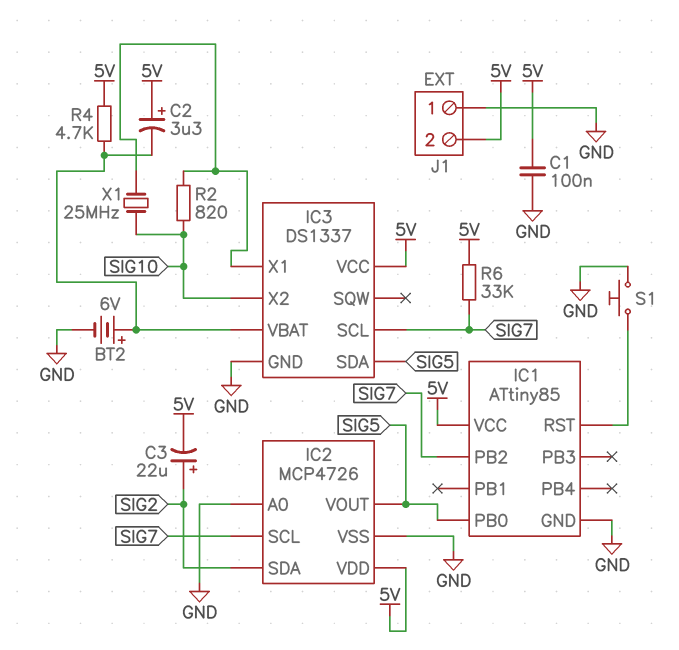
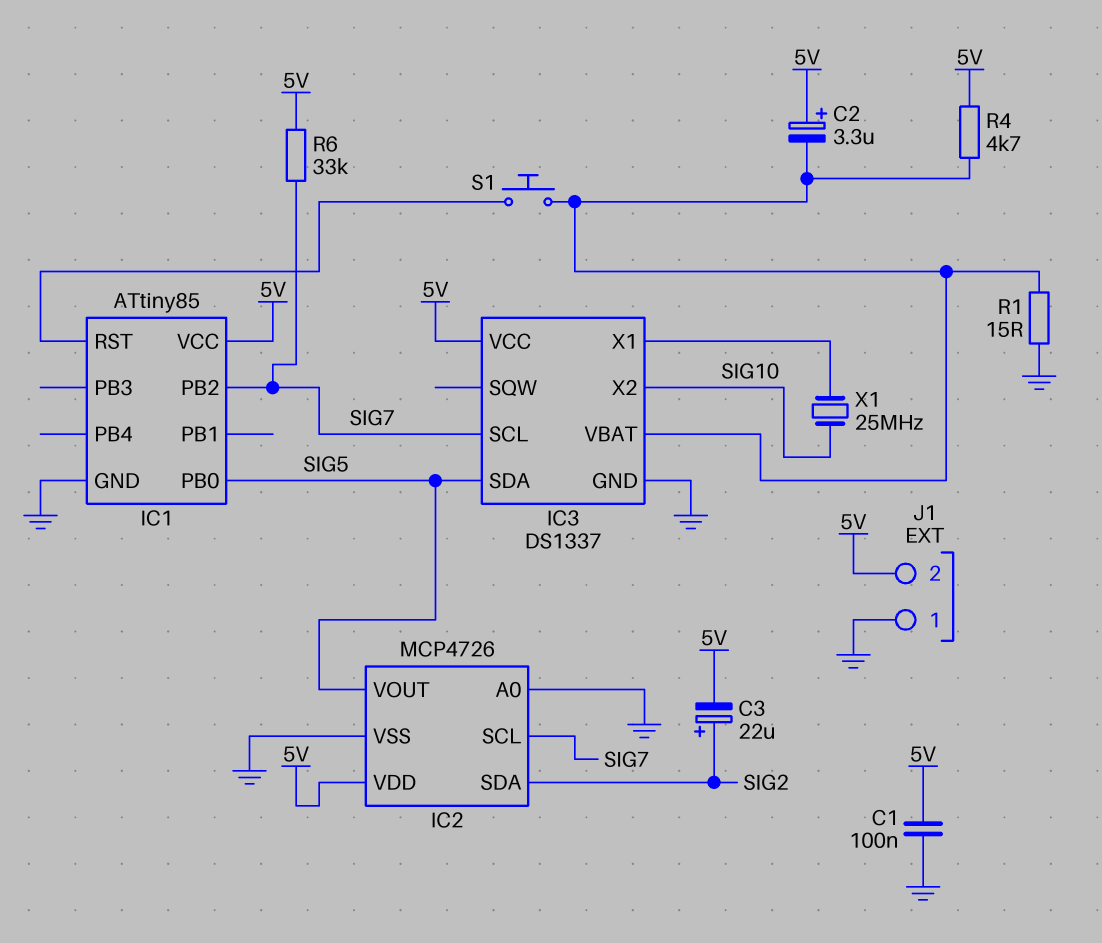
BT2: 6V (plus IC3/VBAT, minus GND) -> none
R1: none -> 15 (GND, IC3/VBAT)
R2: 820 (IC3/X1, SIG10) -> none
S1: button (GND, IC1/RST) -> button (IC1/RST, IC3/VBAT)

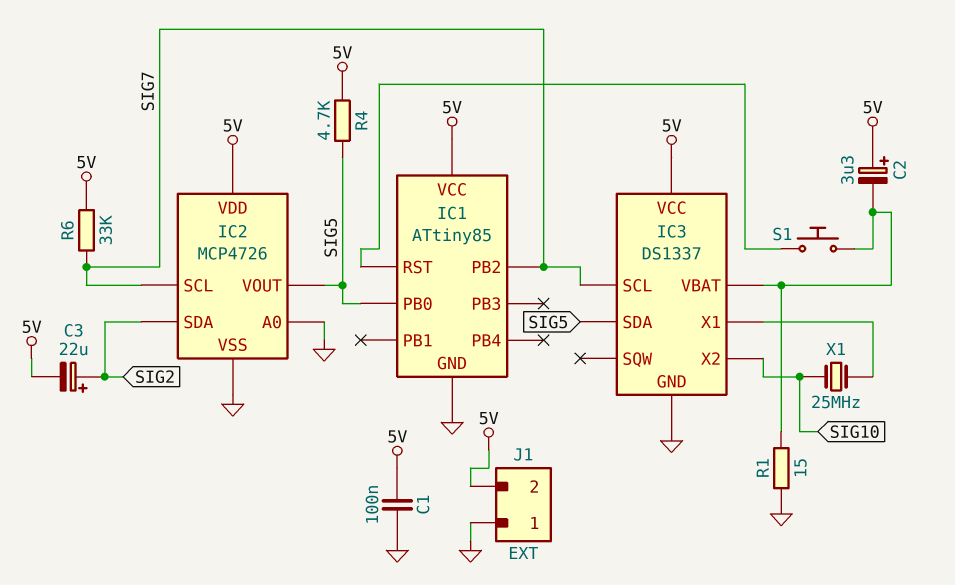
R4: 4.7k (5V, IC3/VBAT) -> 4.7k (5V, SIG5)

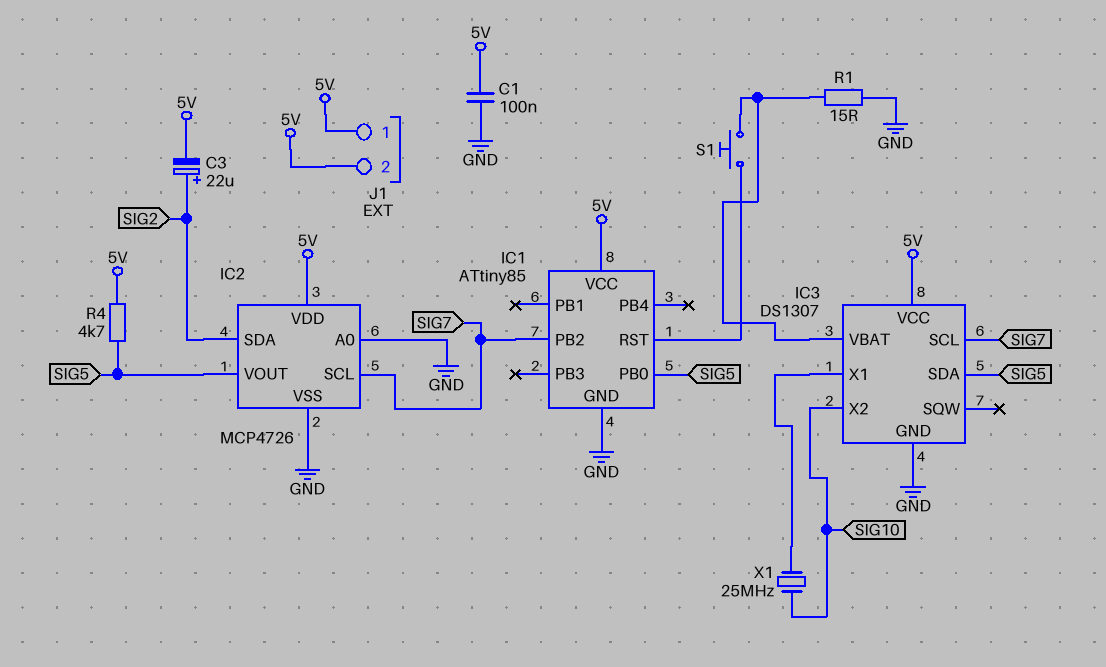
C2: 3.3uF (plus 5V, minus IC3/VBAT) -> none
IC3: DS1337 -> DS1307
J1 pin 1: GND -> 5V
R6: 33k (5V, SIG7) -> none

